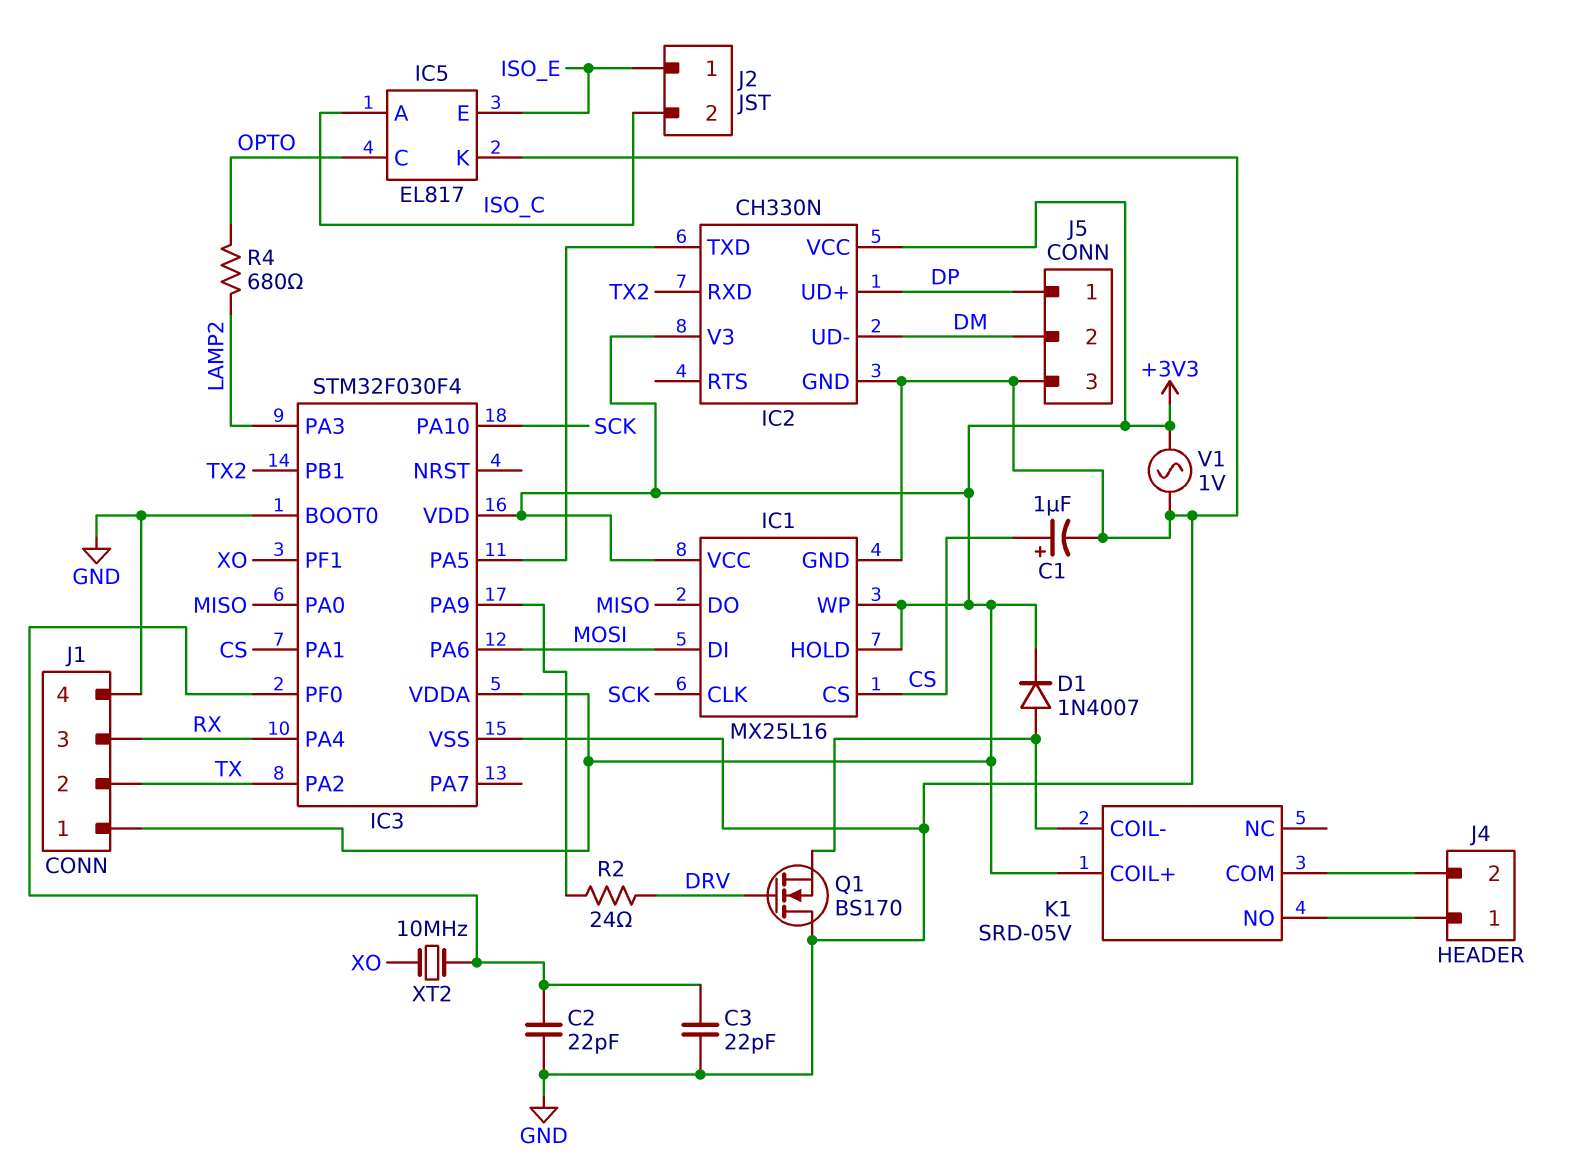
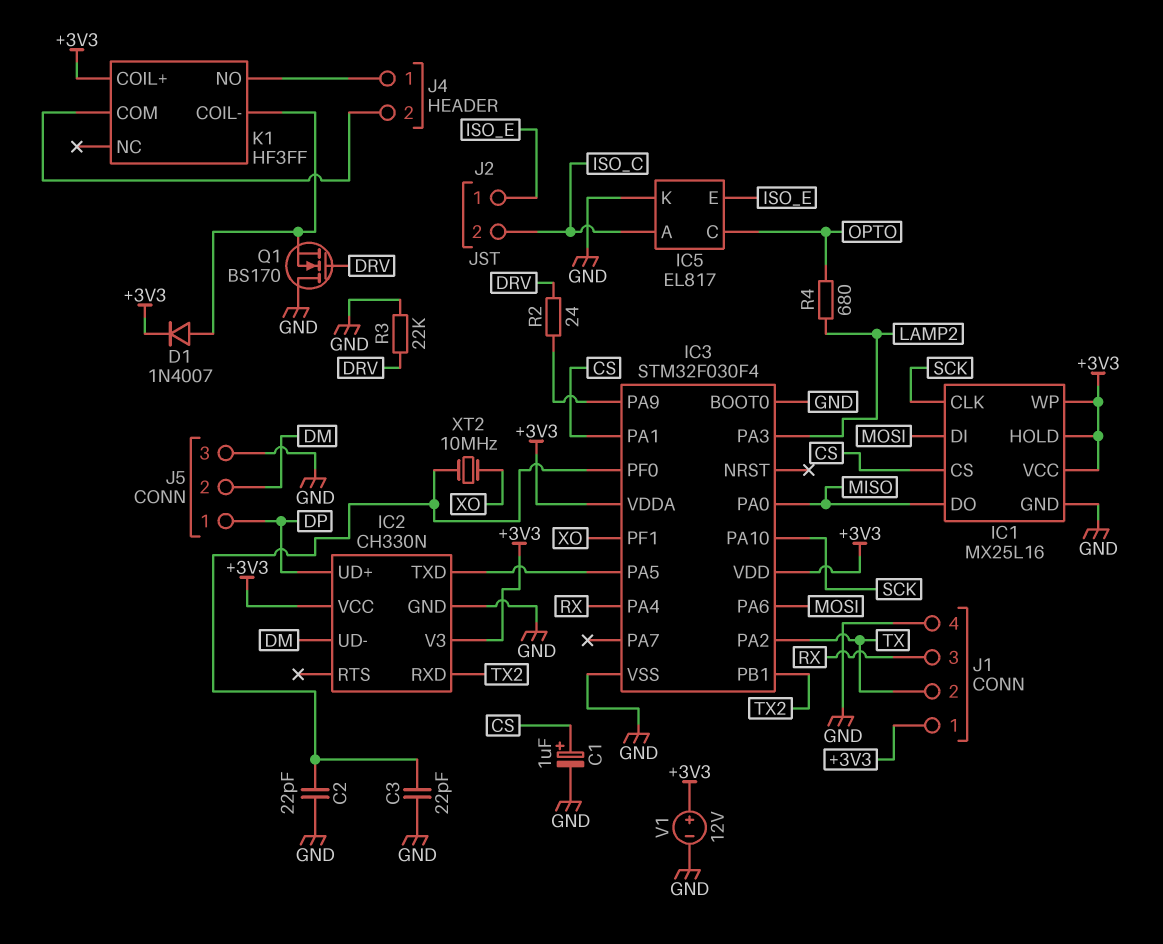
K1: SRD-05V -> HF3FF
R3: none -> 22k (DRV, GND)
V1: AC 1V (+3V3, GND) -> 12V (plus +3V3, minus GND)

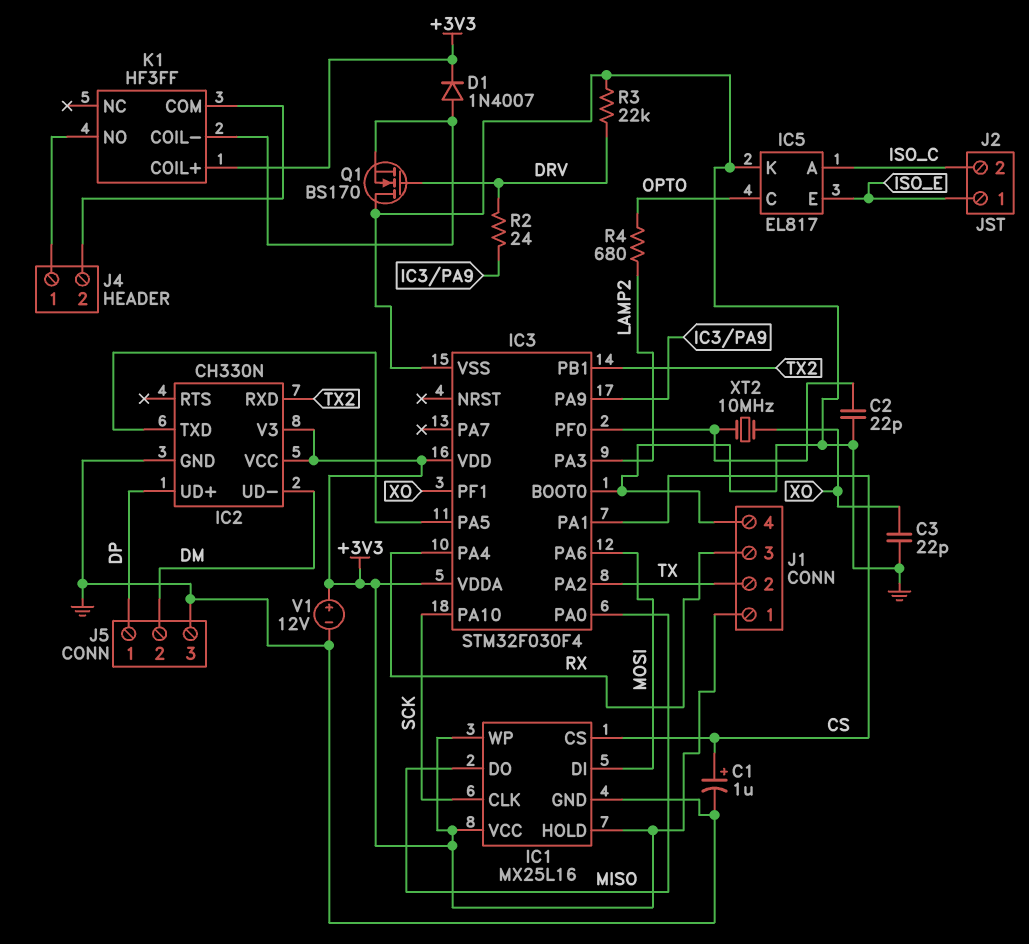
C3: 22pF (GND, IC3/PF0) -> 22pF (GND, XO)

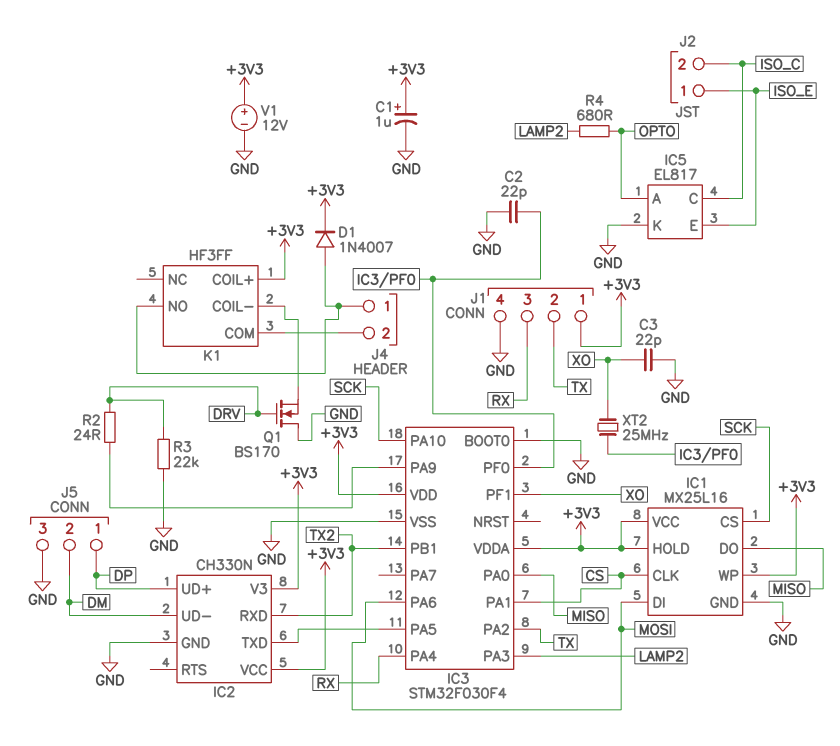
C1: 1uF (plus CS, minus GND) -> 1uF (plus +3V3, minus GND)
D1: diode 1N4007 (A K1/COIL-, K +3V3) -> diode 1N4007 (A J4/1, K +3V3)
IC1 pin CLK: SCK -> CS
IC1 pin CS: CS -> SCK
IC5 pin A: ISO_C -> OPTO
IC5 pin C: OPTO -> ISO_C
XT2: 10MHz (IC3/PF0, XO) -> 25MHz (IC3/PF0, XO)

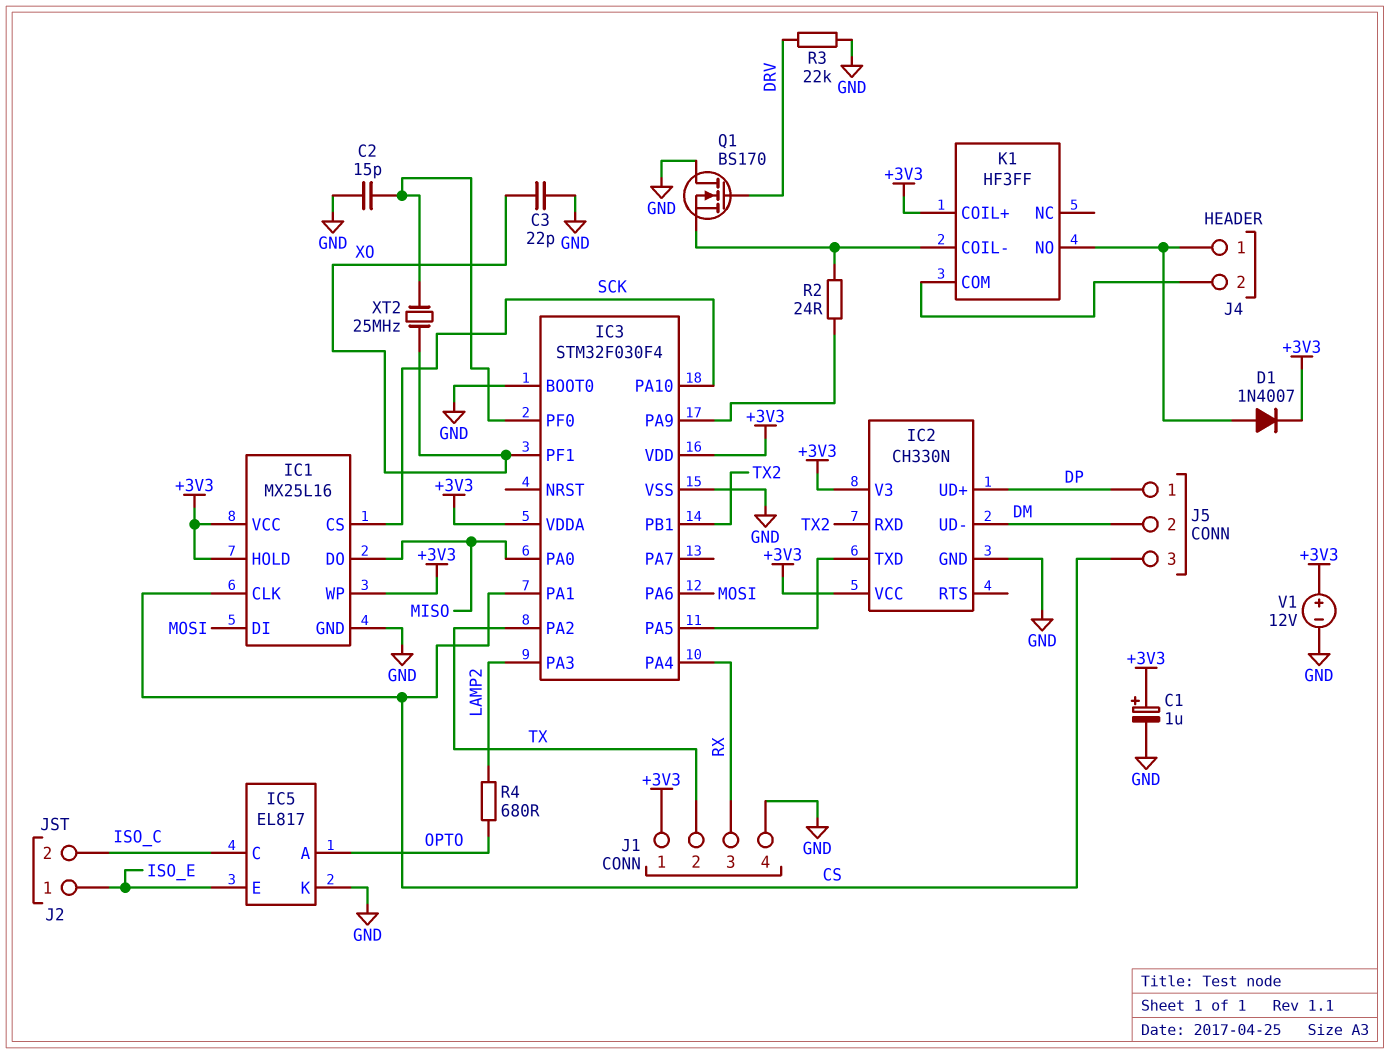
C2: 22pF (GND, IC3/PF0) -> 15pF (GND, IC3/PF0)
J5 pin 3: GND -> CS
R2: 24 (DRV, IC3/PA9) -> 24 (IC3/PA9, K1/COIL-)

